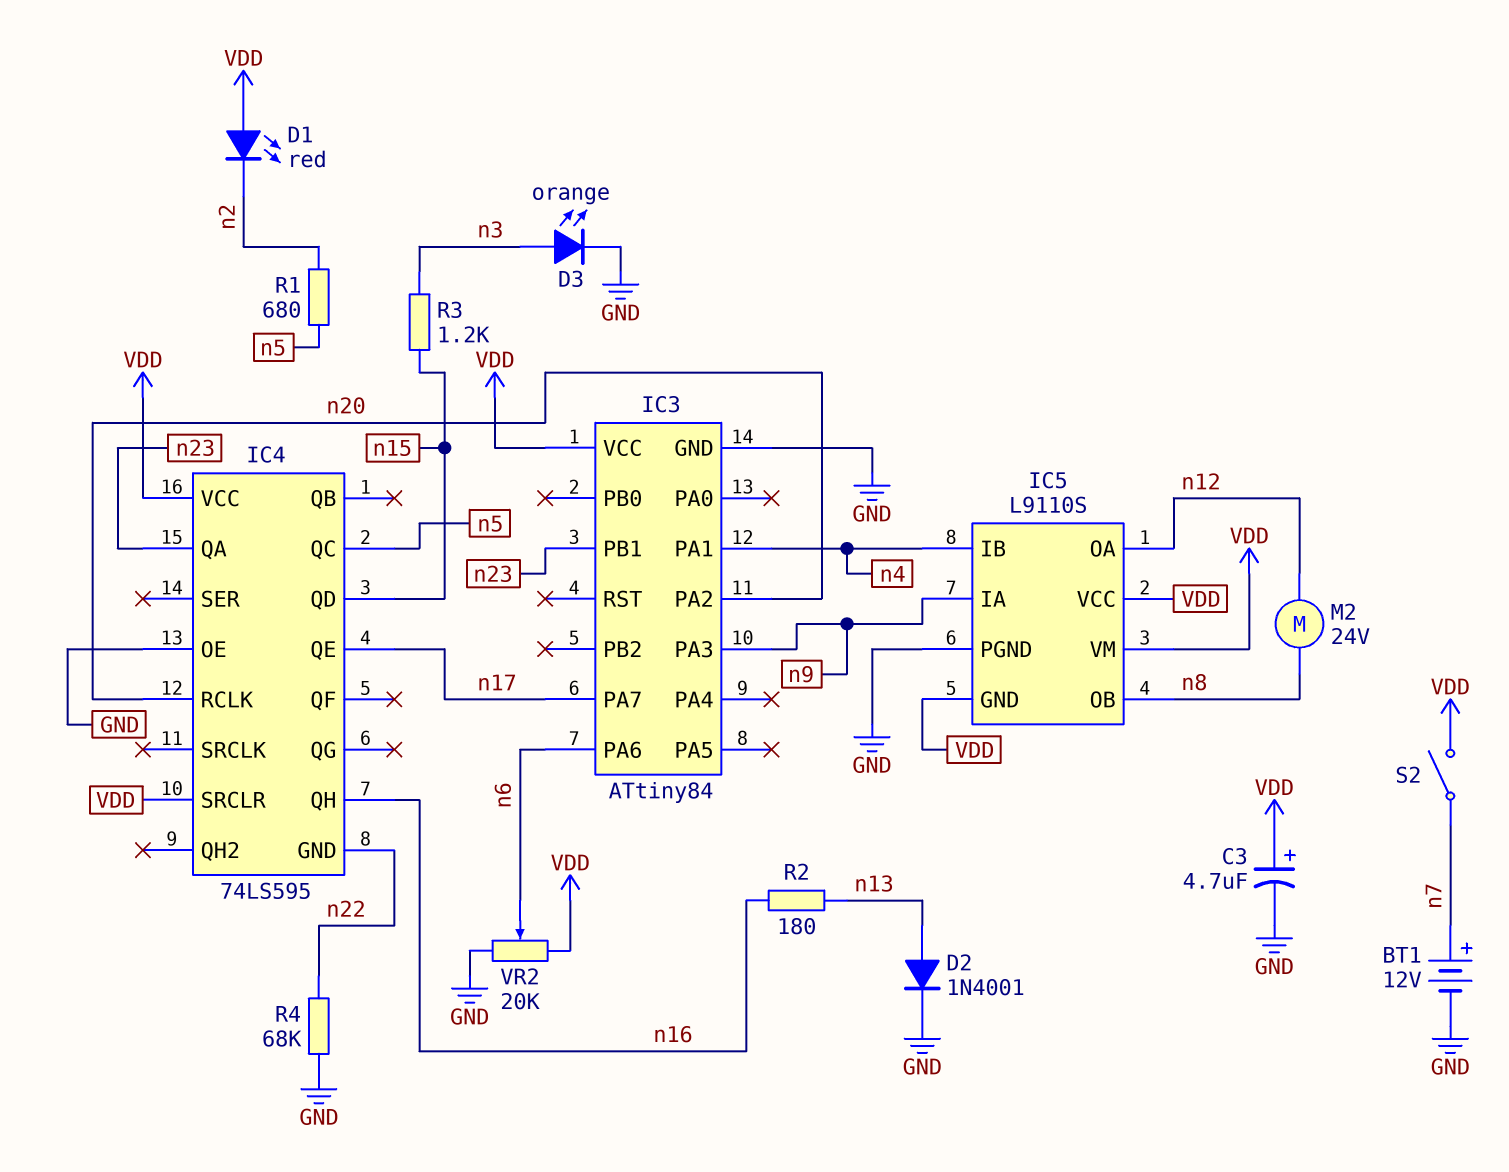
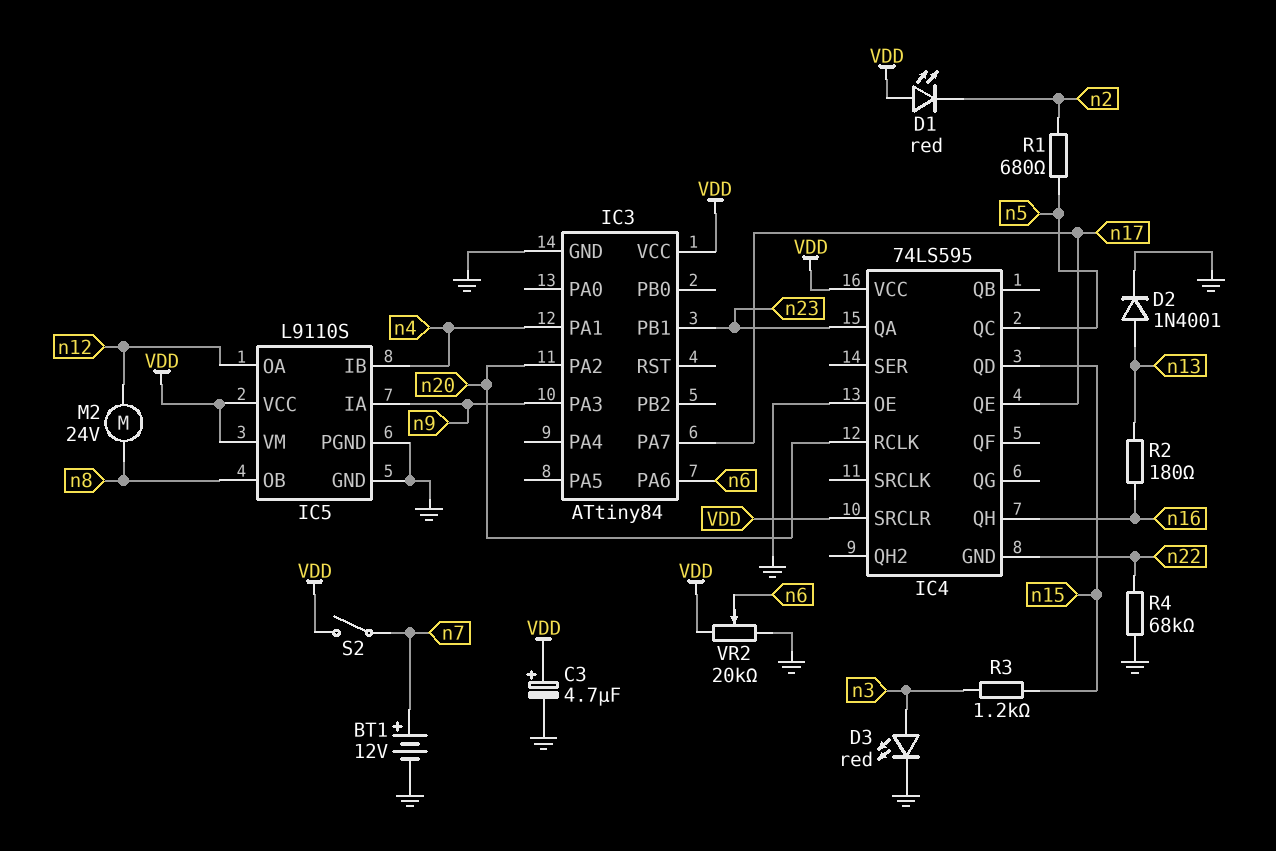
D3: LED orange (A n3, K GND) -> LED red (A n3, K GND)
IC5 pin GND: VDD -> GND

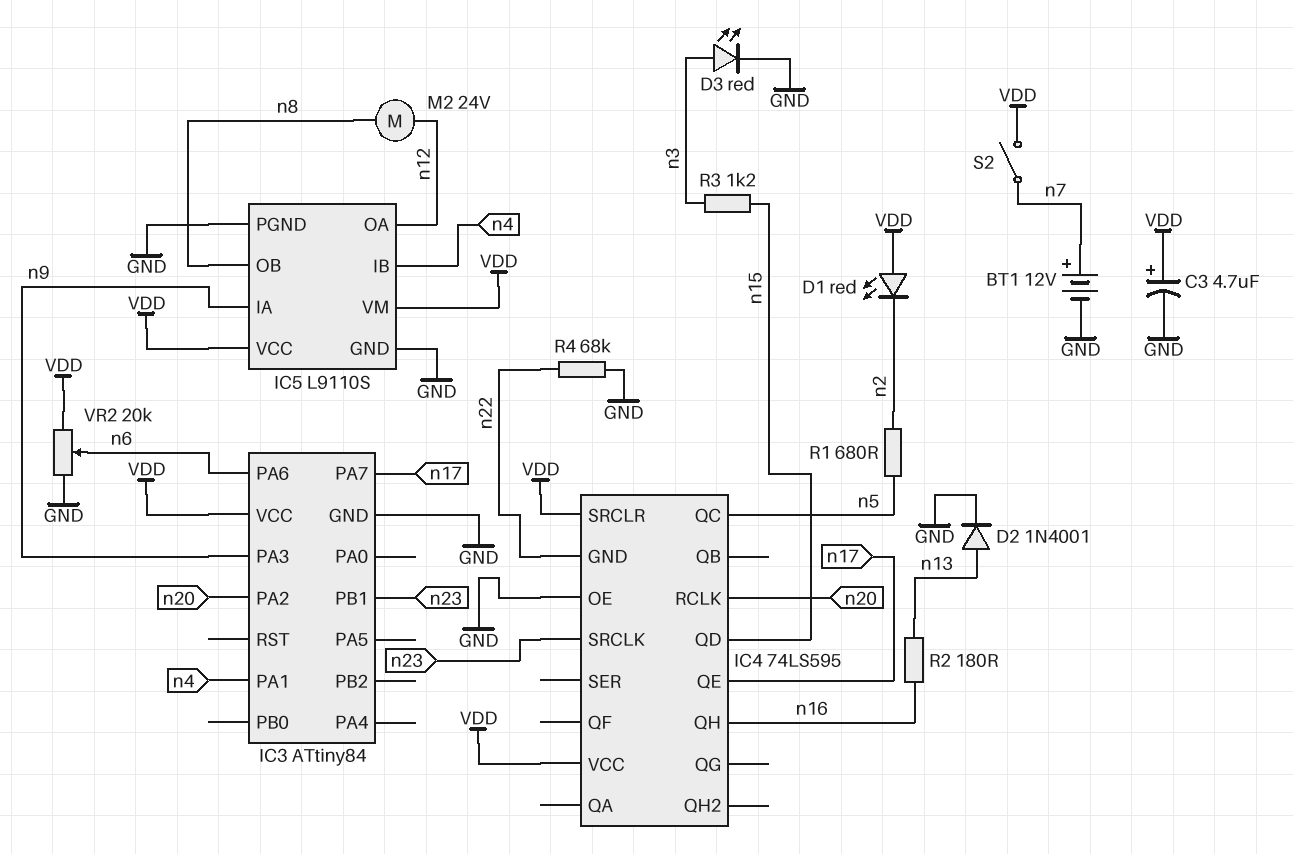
IC4 pin QA: n23 -> none
IC4 pin SRCLK: none -> n23

